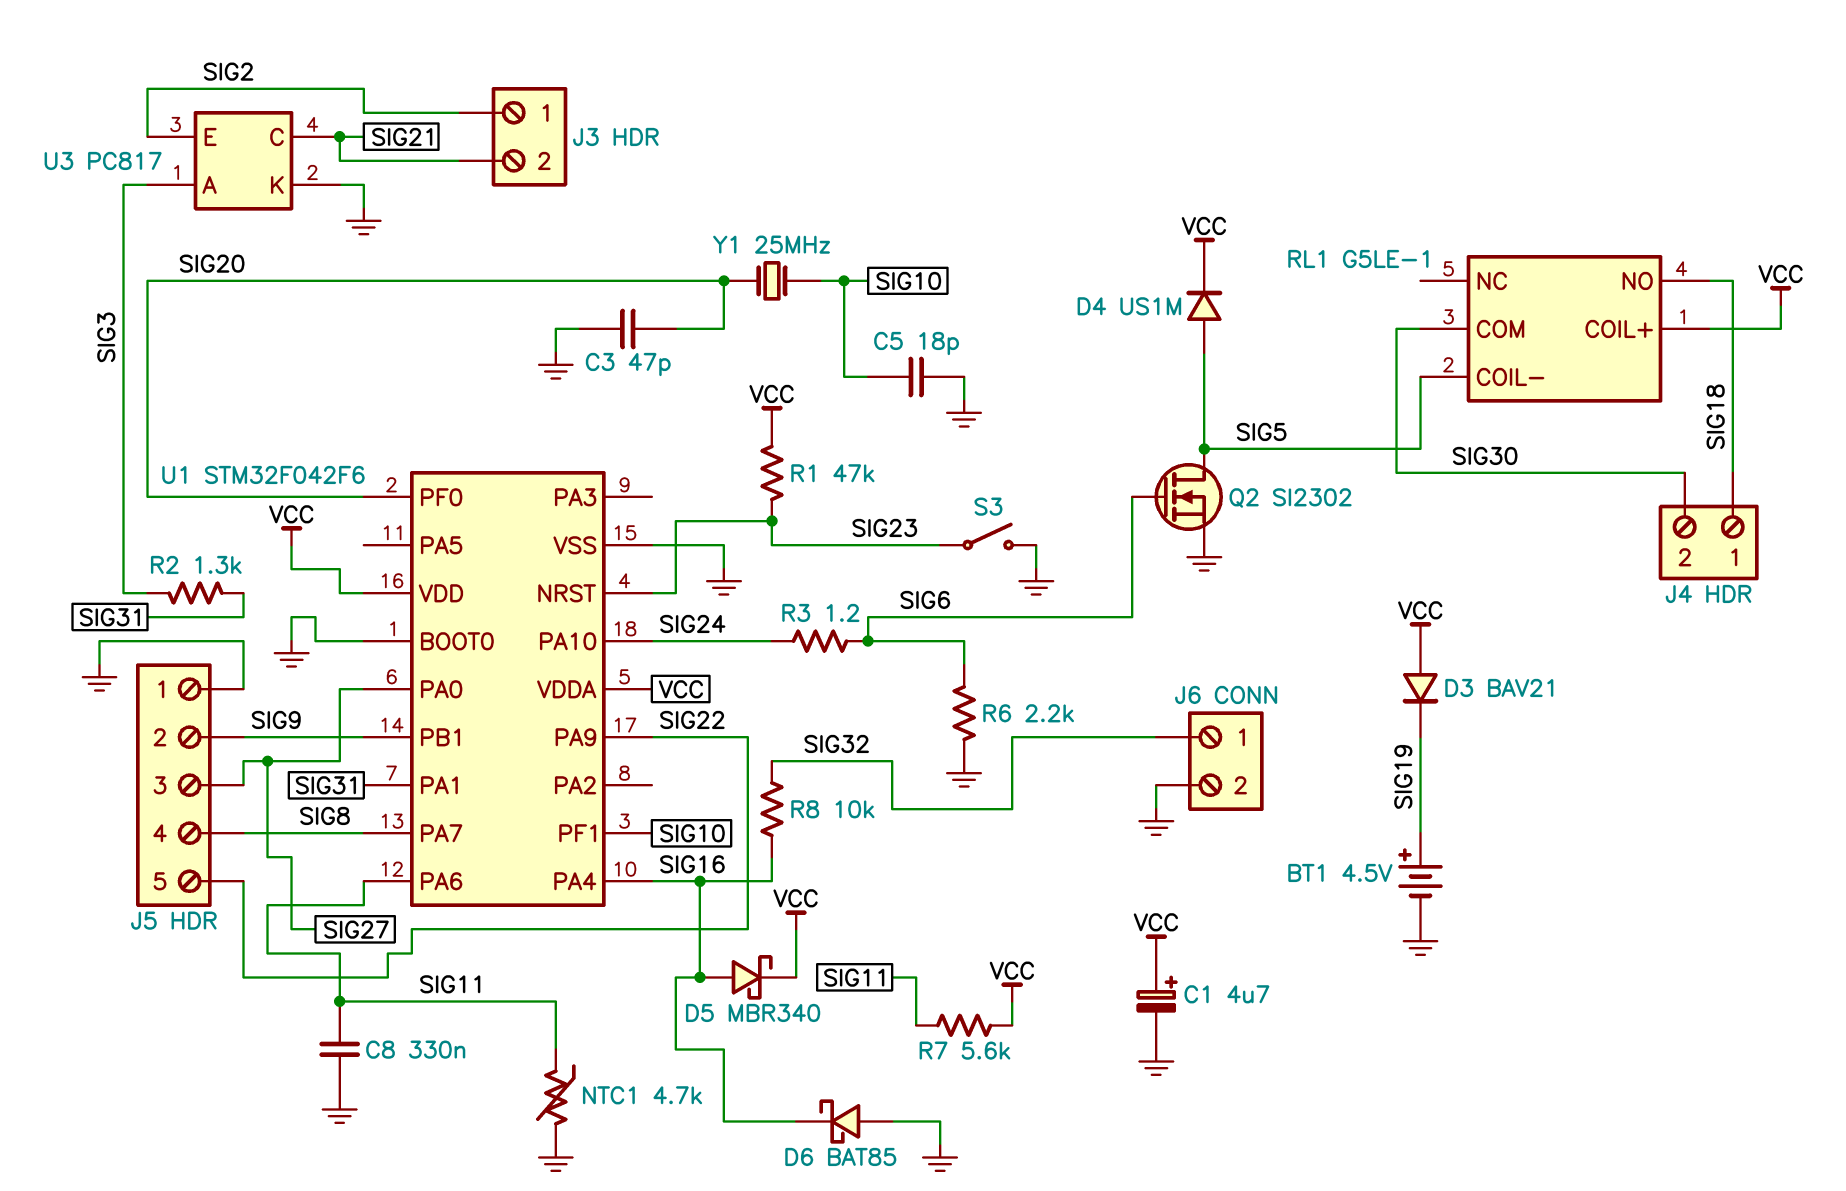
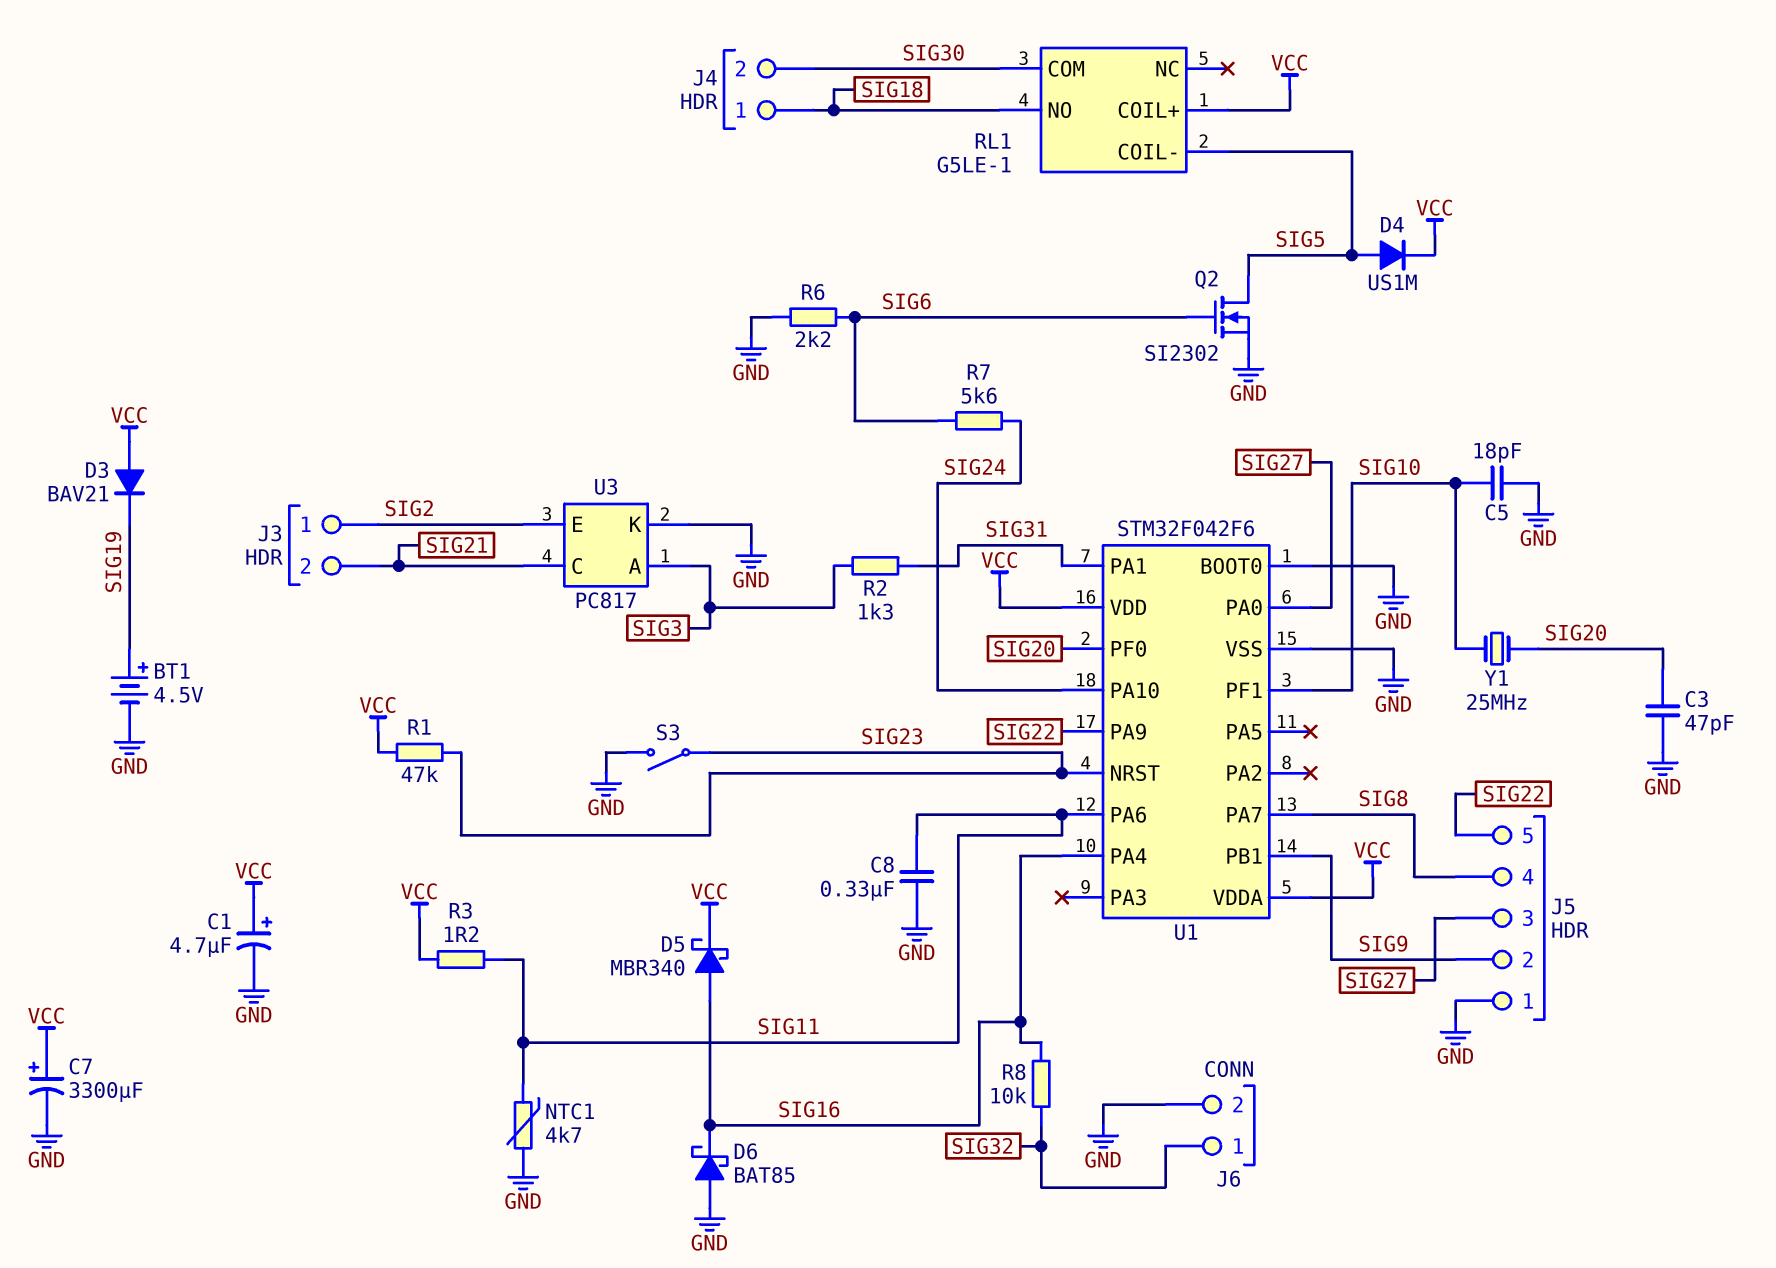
C7: none -> 3300uF (plus VCC, minus GND)
R3: 1.2 (SIG6, SIG24) -> 1.2 (SIG11, VCC)
R7: 5.6k (SIG11, VCC) -> 5.6k (SIG6, SIG24)

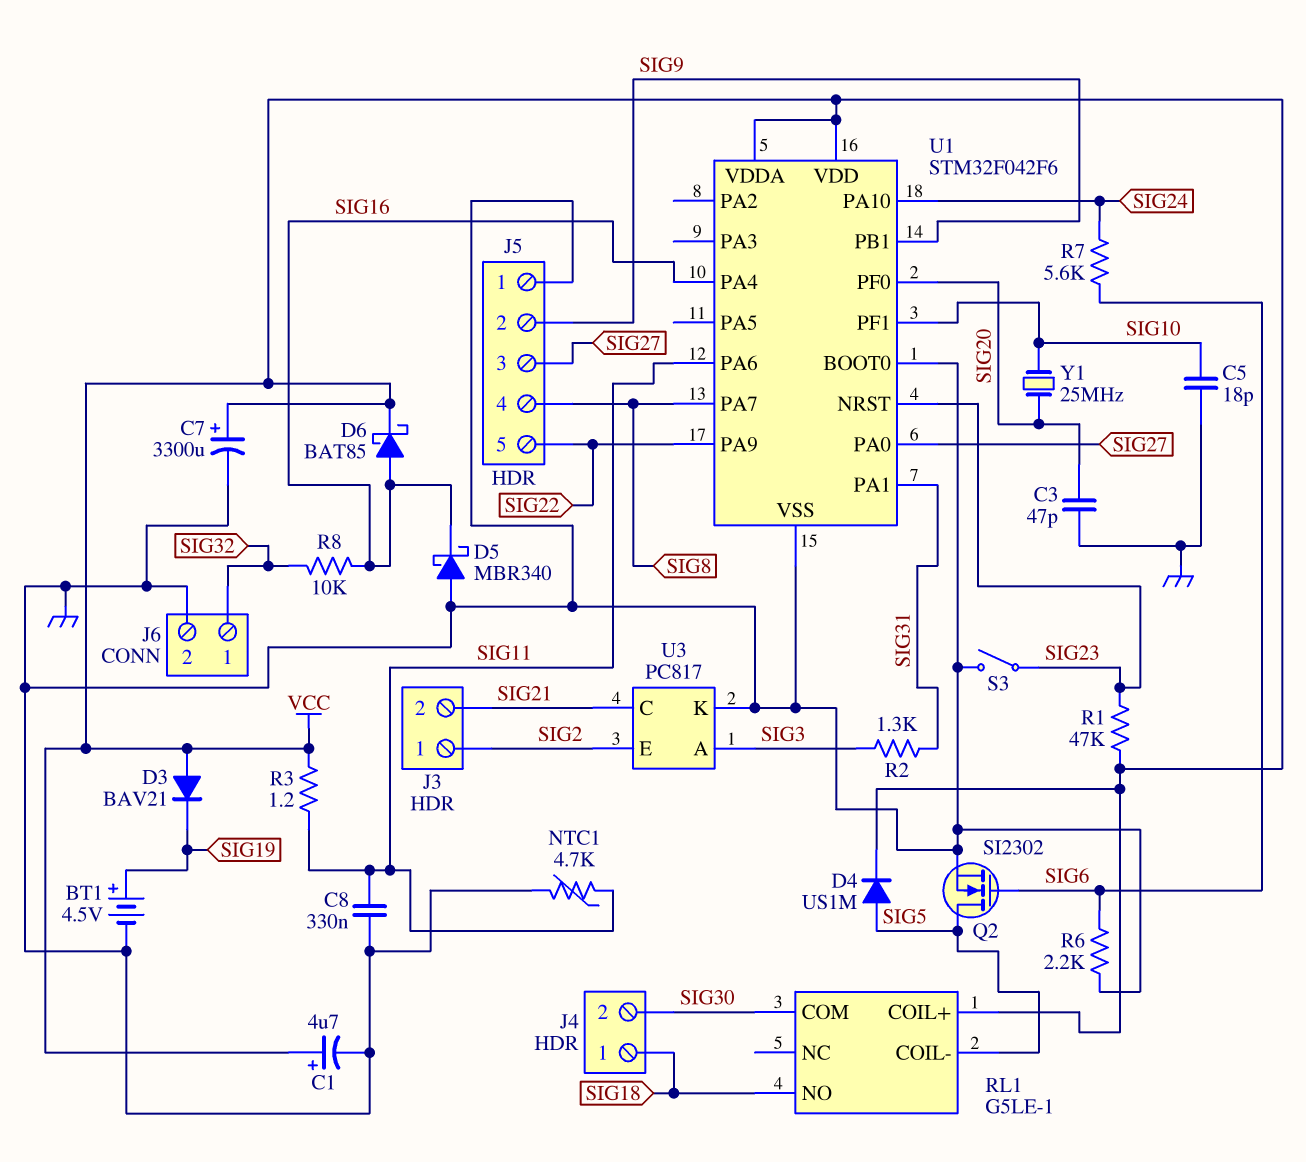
D5: schottky MBR340 (A SIG16, K VCC) -> schottky MBR340 (A GND, K SIG16)
D6: schottky BAT85 (A GND, K SIG16) -> schottky BAT85 (A SIG16, K VCC)

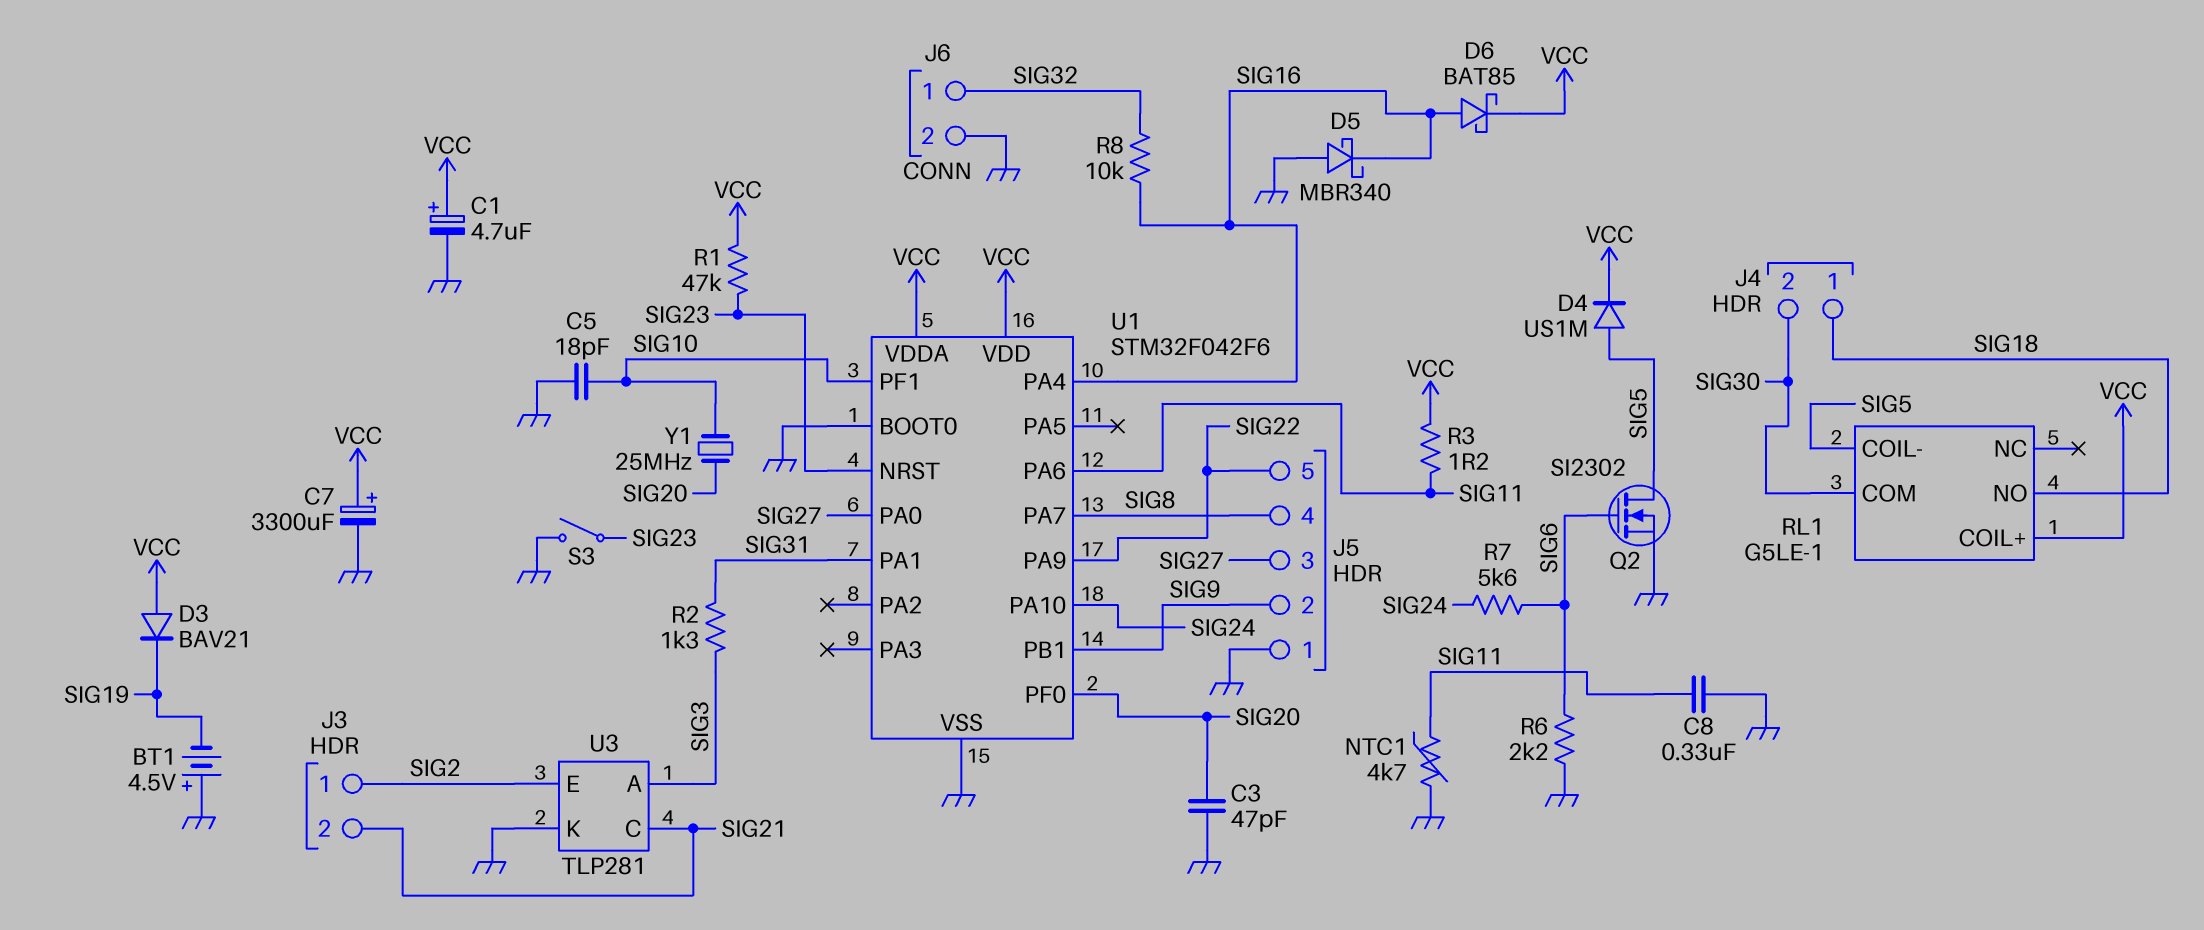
BT1: 4.5V (plus SIG19, minus GND) -> 4.5V (plus GND, minus SIG19)
U3: PC817 -> TLP281

